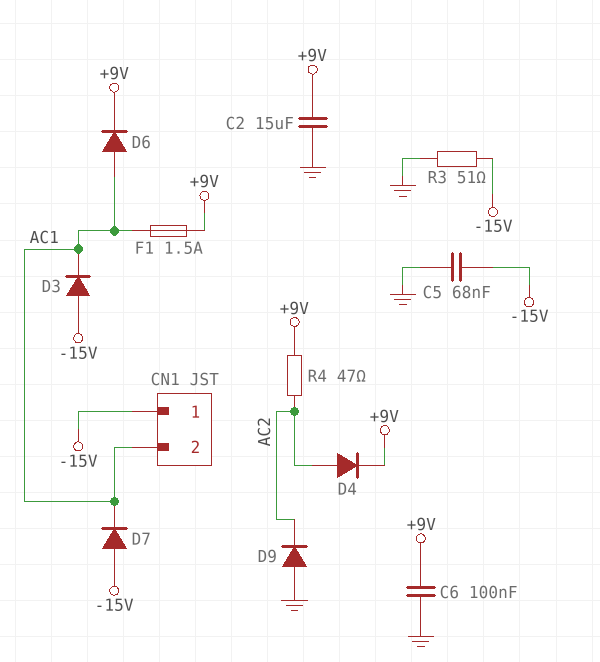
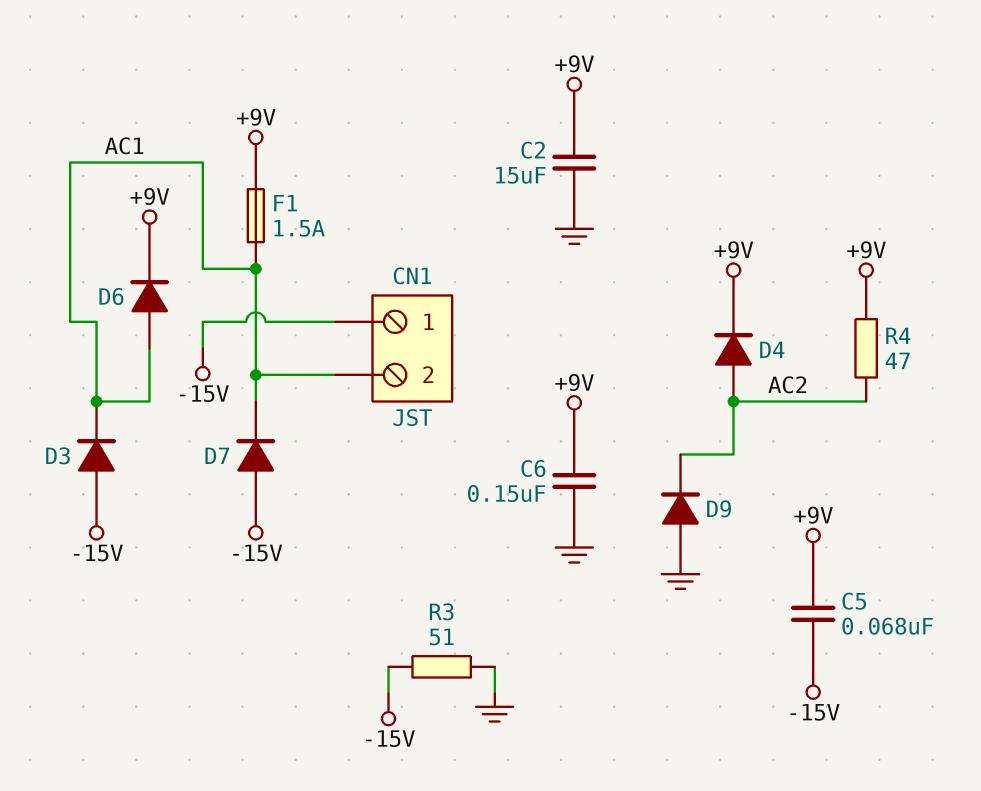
C5: 68nF (-15V, GND) -> 68nF (+9V, -15V)
C6: 100nF (+9V, GND) -> 150nF (+9V, GND)

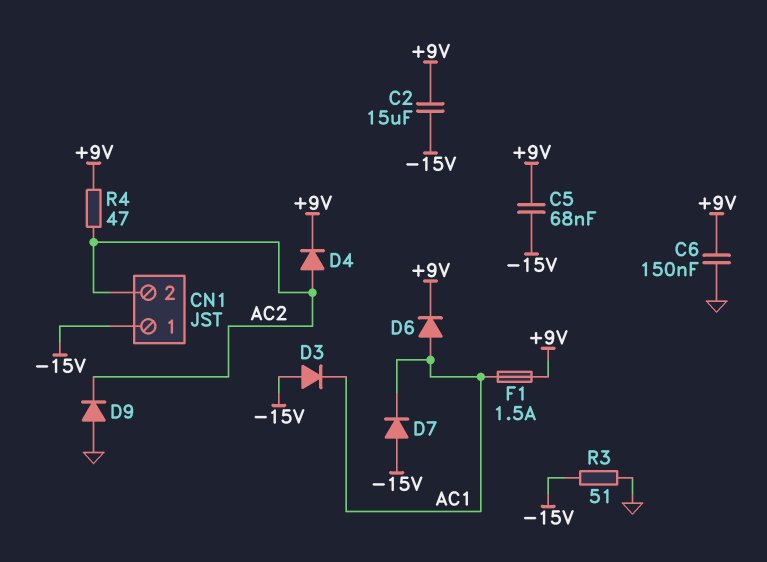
C2: 15uF (+9V, GND) -> 15uF (+9V, -15V)
CN1 pin 2: AC1 -> AC2

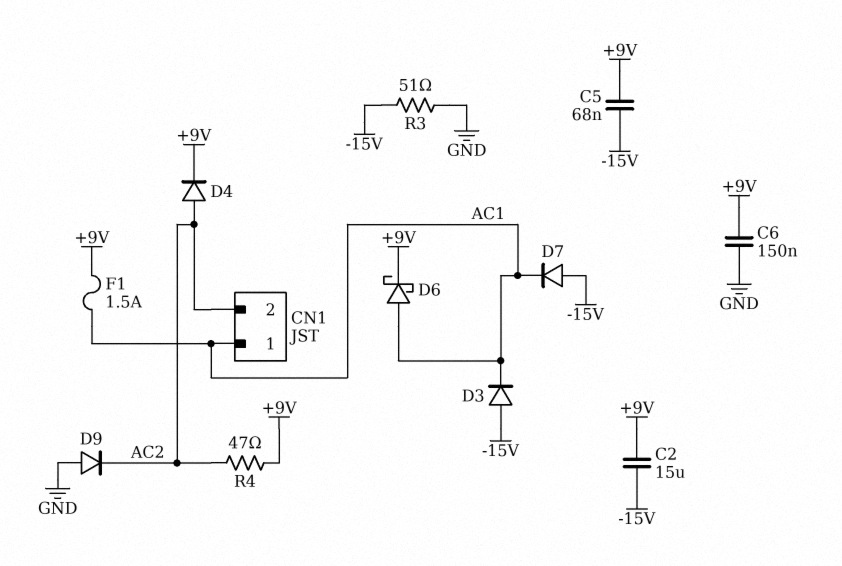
CN1 pin 1: -15V -> AC1
D6: diode (A AC1, K +9V) -> schottky (A AC1, K +9V)

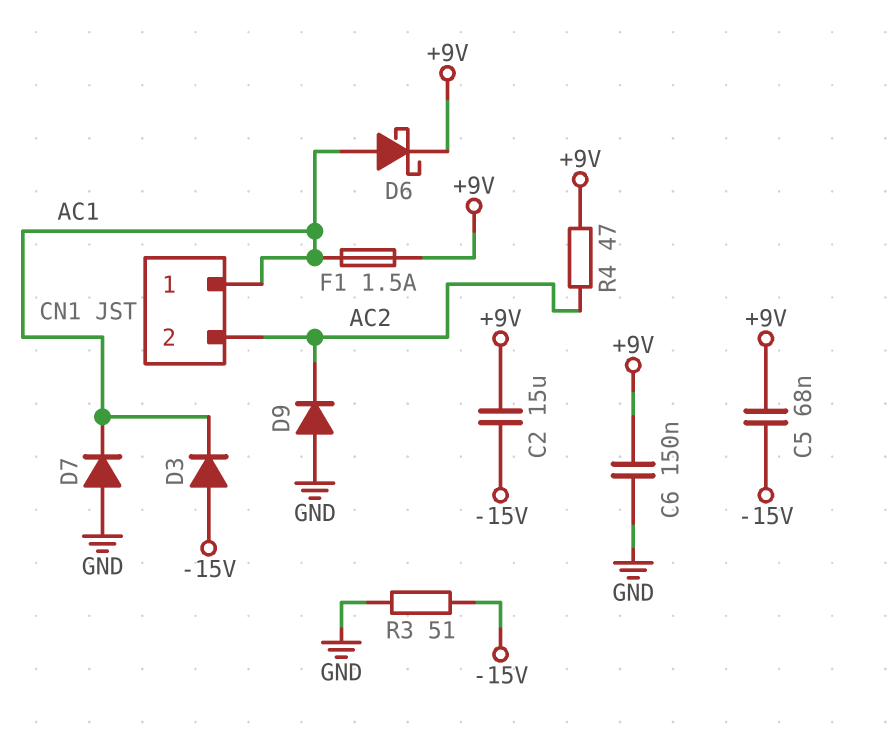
D4: diode (A AC2, K +9V) -> none
D7: diode (A -15V, K AC1) -> diode (A GND, K AC1)

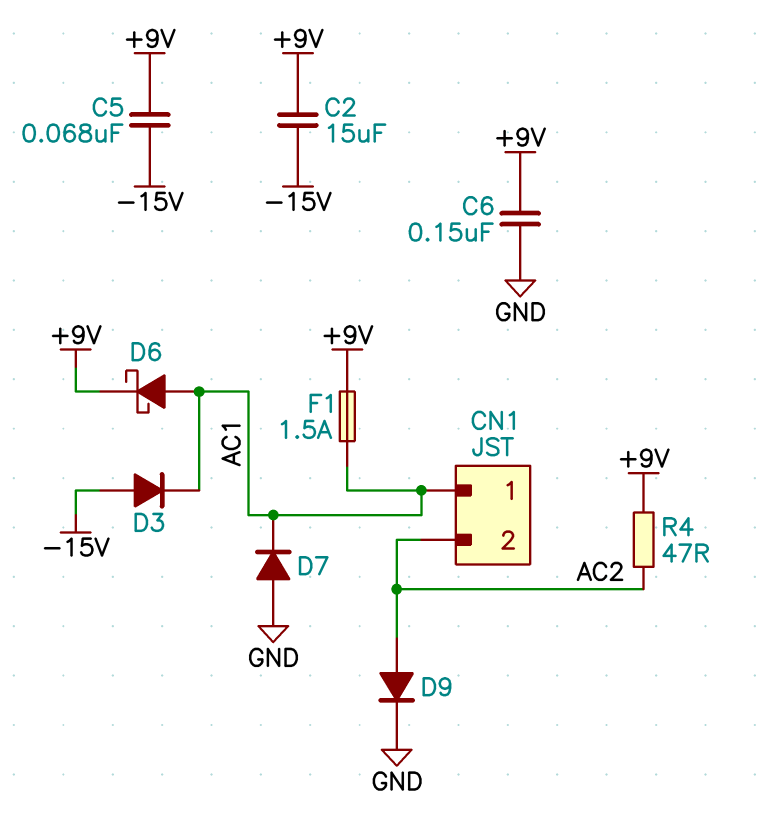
D9: diode (A GND, K AC2) -> diode (A AC2, K GND)
R3: 51 (-15V, GND) -> none

